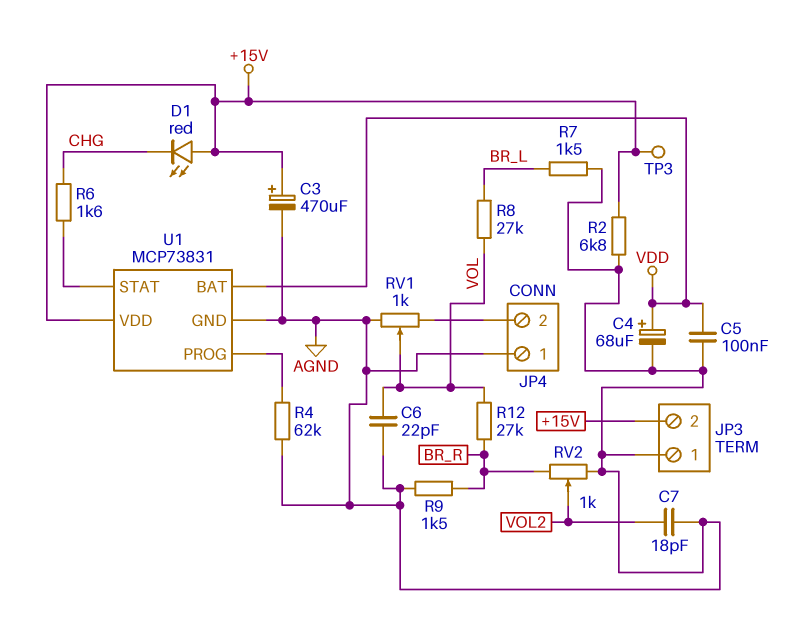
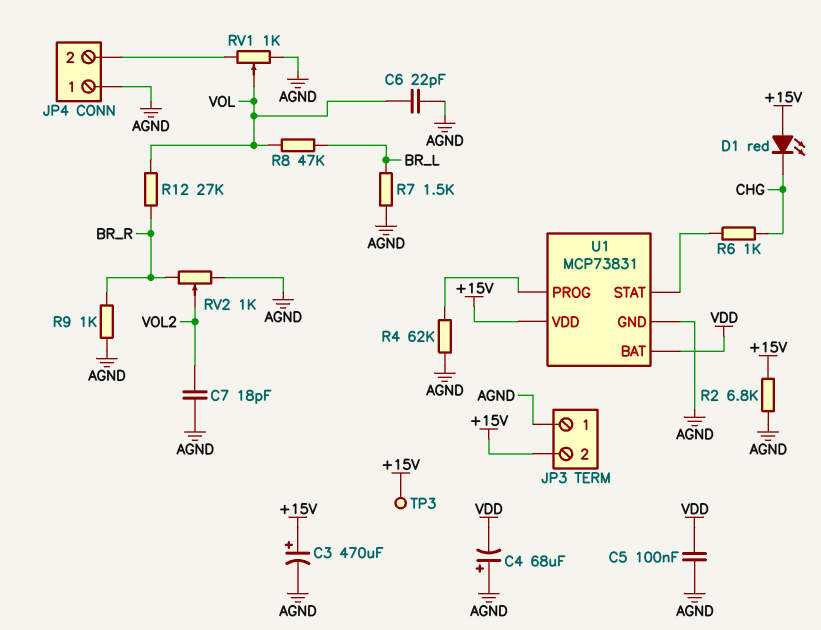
C4: 68uF (plus VDD, minus AGND) -> 68uF (plus AGND, minus VDD)
R6: 1.6k (CHG, U1/STAT) -> 1k (CHG, U1/STAT)
R8: 27k (BR_L, VOL) -> 47k (BR_L, VOL)
R9: 1.5k (AGND, BR_R) -> 1k (AGND, BR_R)

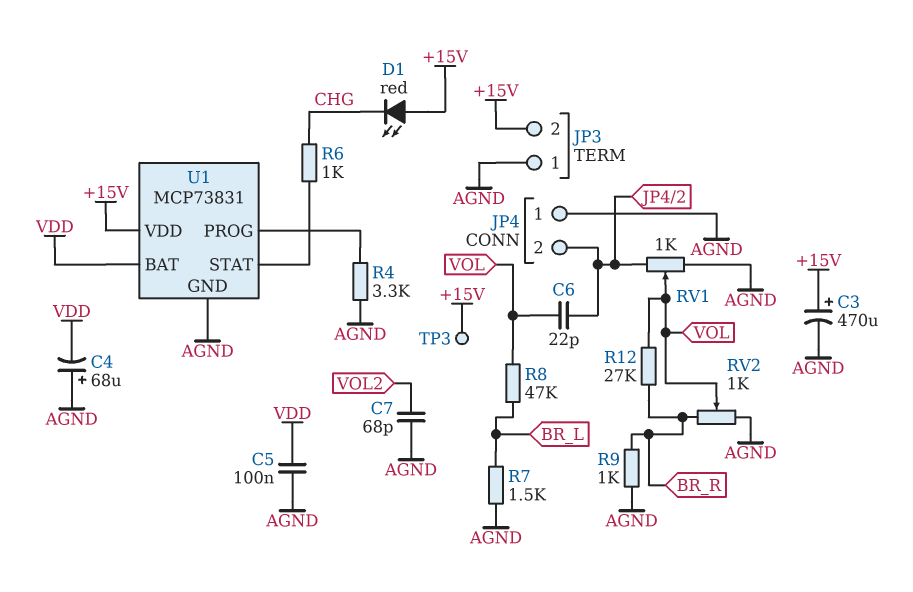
C6: 22pF (AGND, VOL) -> 22pF (JP4/2, VOL)
C7: 18pF (AGND, VOL2) -> 68pF (AGND, VOL2)
R2: 6.8k (+15V, AGND) -> none
R4: 62k (AGND, U1/PROG) -> 3.3k (AGND, U1/PROG)
RV2: 1k (AGND, BR_R, wiper VOL2) -> 1k (AGND, BR_R, wiper VOL)

